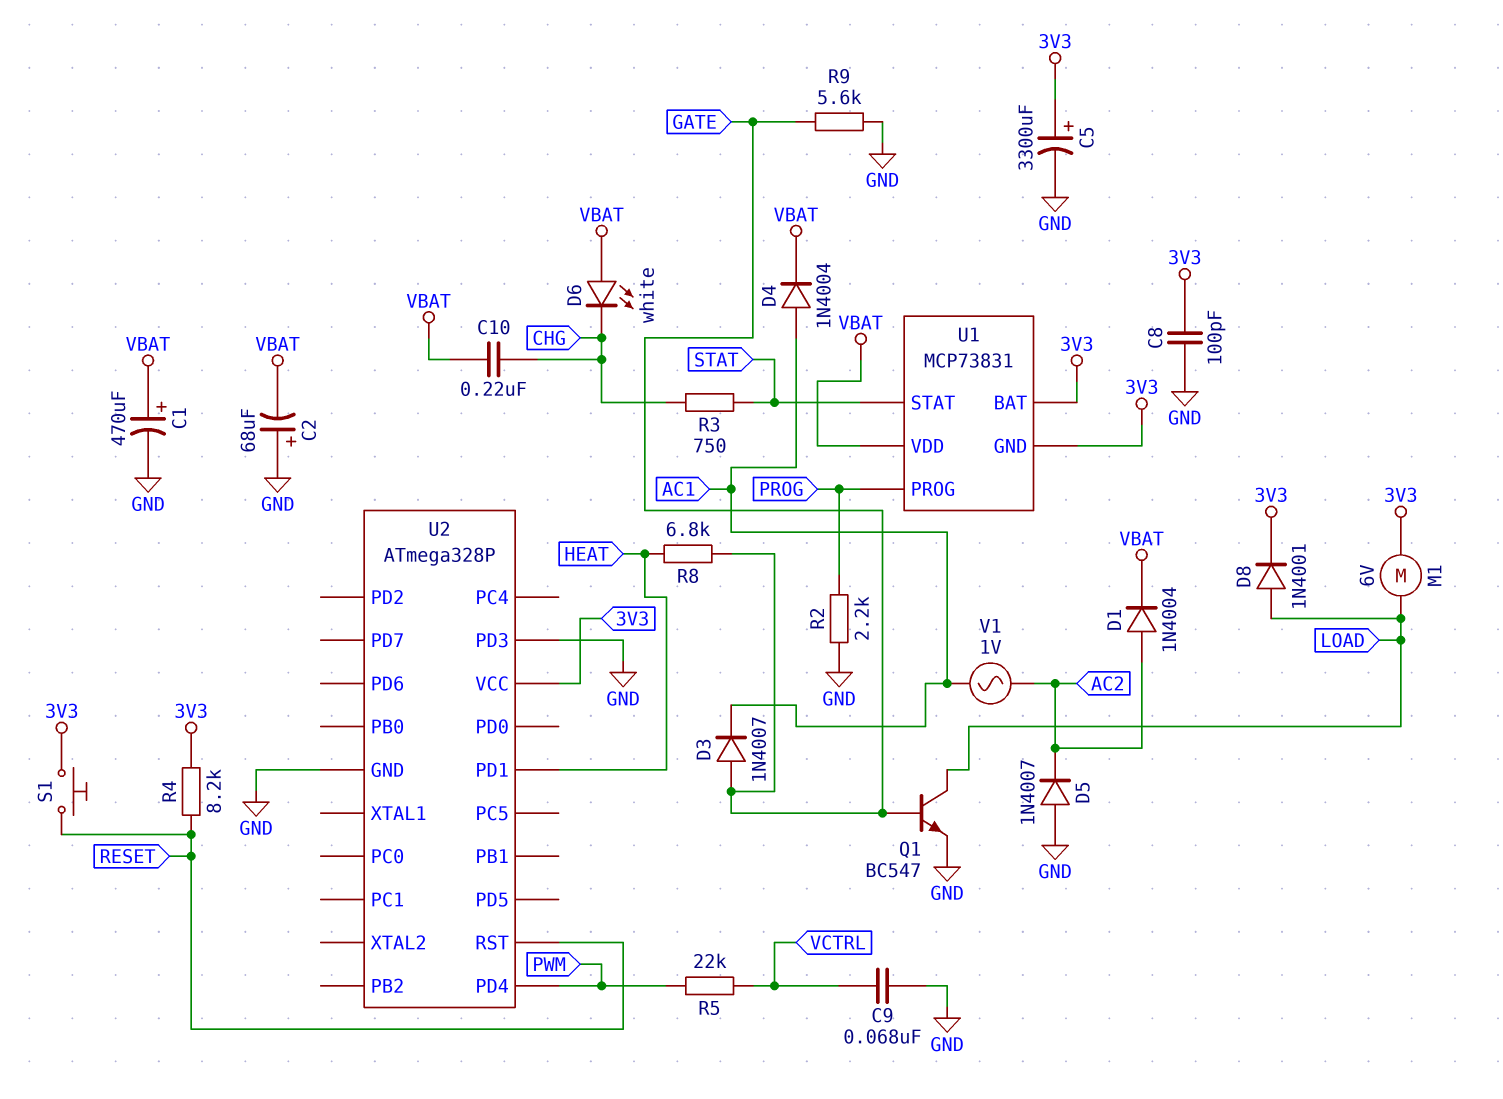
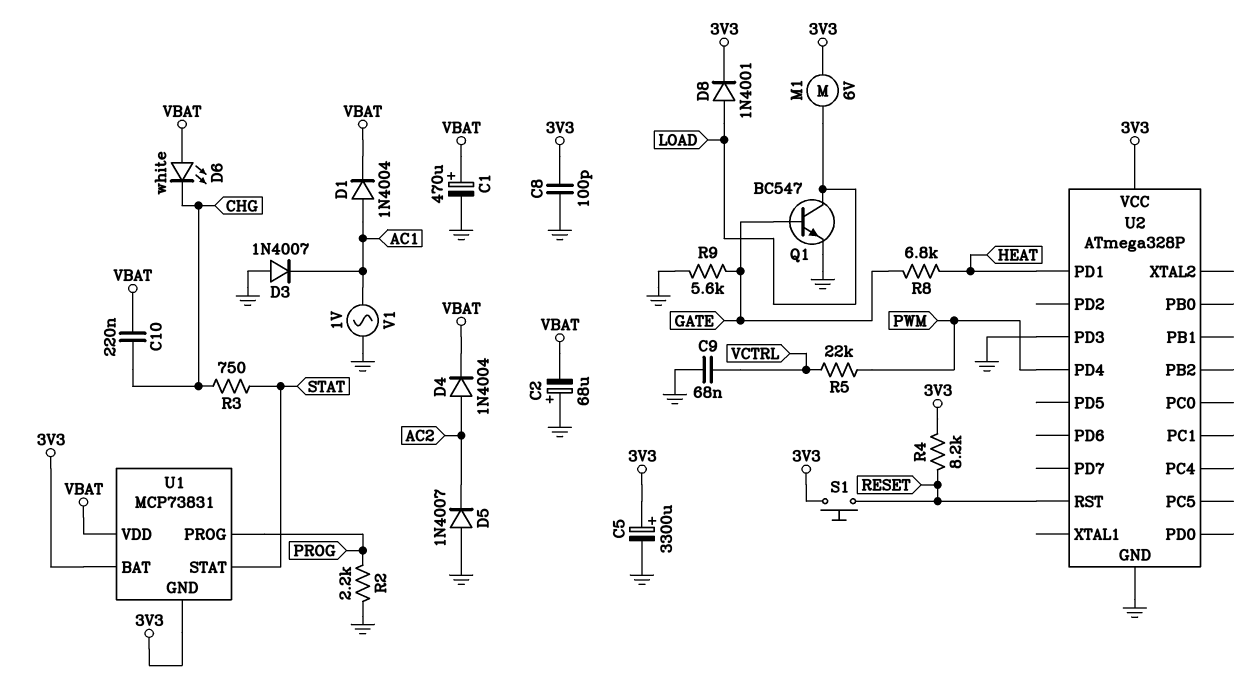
D1: diode 1N4004 (A AC2, K VBAT) -> diode 1N4004 (A AC1, K VBAT)
D3: diode 1N4007 (A GATE, K AC1) -> diode 1N4007 (A GND, K AC1)
D4: diode 1N4004 (A AC1, K VBAT) -> diode 1N4004 (A AC2, K VBAT)
V1: AC 1V (AC1, AC2) -> AC 1V (AC1, GND)

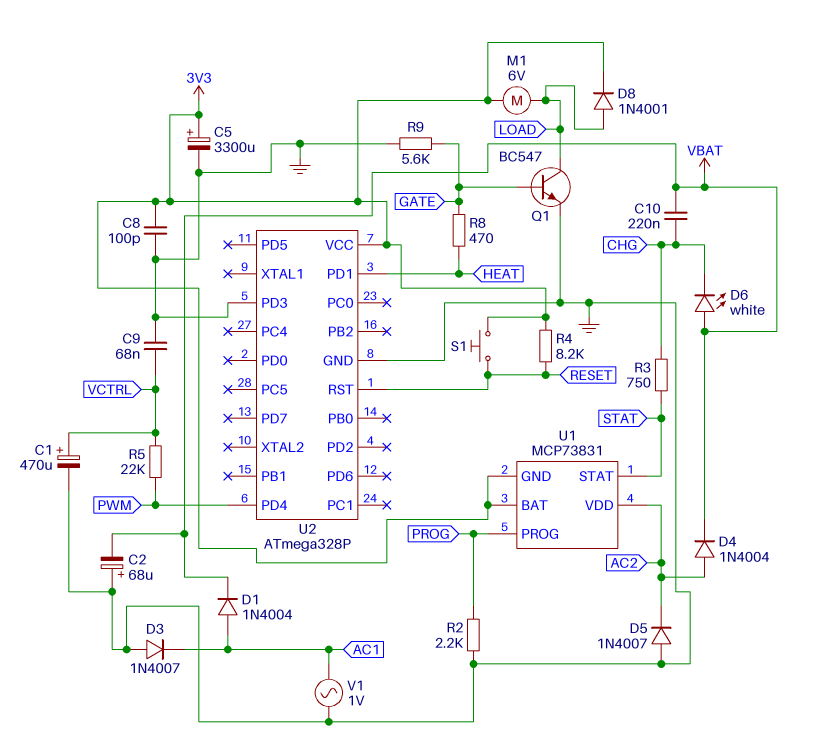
C1: 470uF (plus VBAT, minus GND) -> 470uF (plus VCTRL, minus GND)
R8: 6.8k (GATE, HEAT) -> 470 (GATE, HEAT)
U1 pin VDD: VBAT -> AC2

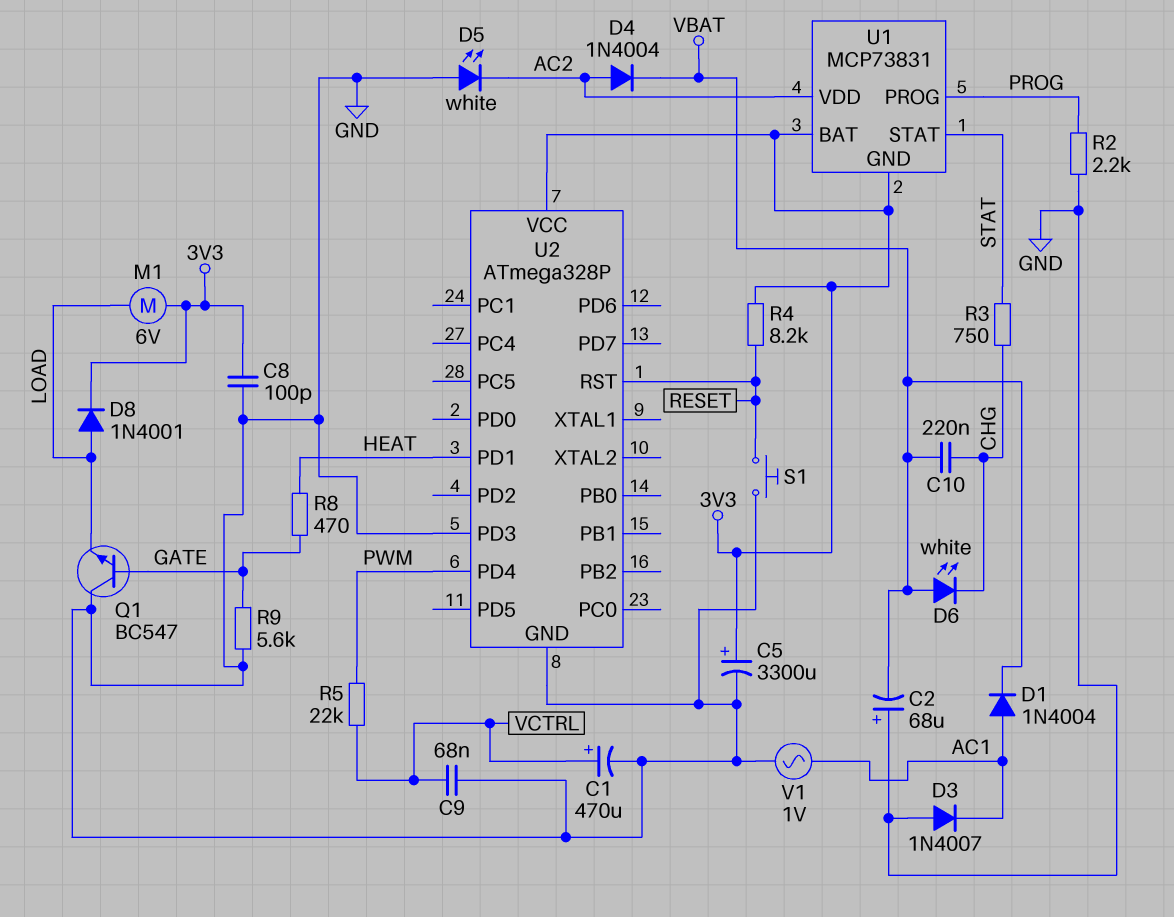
D5: diode 1N4007 (A GND, K AC2) -> LED white (A GND, K AC2)
Q1: NPN BC547 (B GATE, C LOAD, E GND) -> NPN BC547 (B GATE, C GND, E LOAD)
S1: button (3V3, RESET) -> button (GND, RESET)

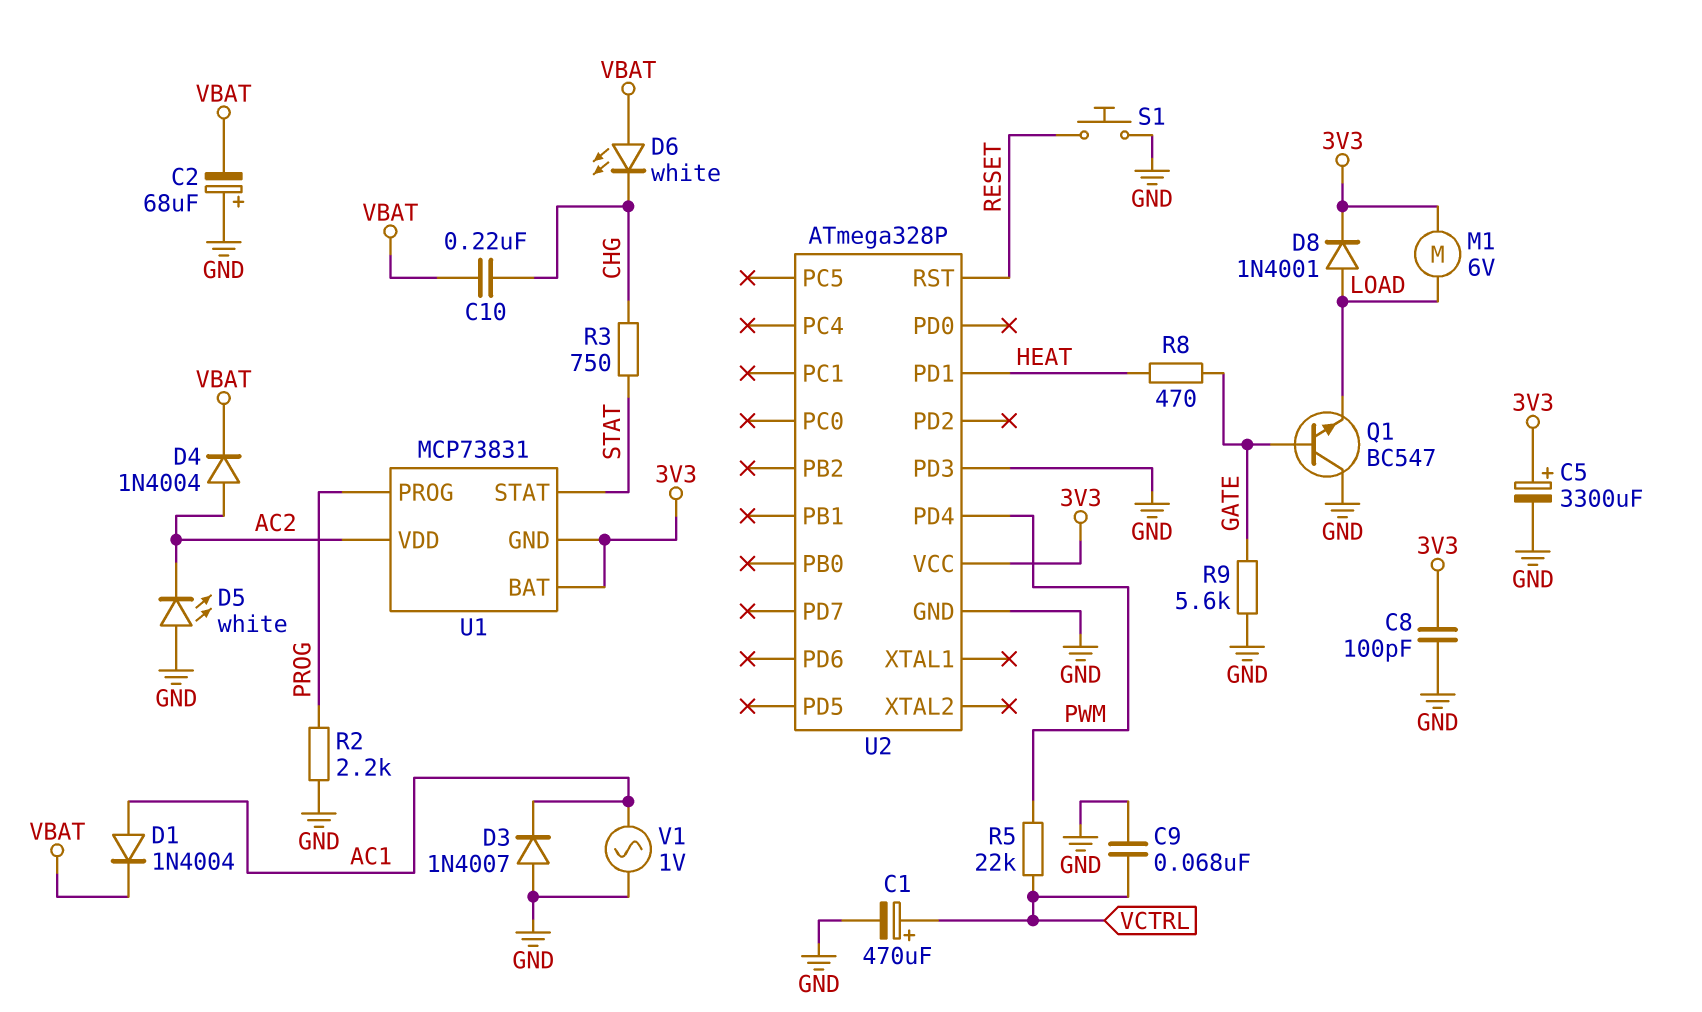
R4: 8.2k (3V3, RESET) -> none

